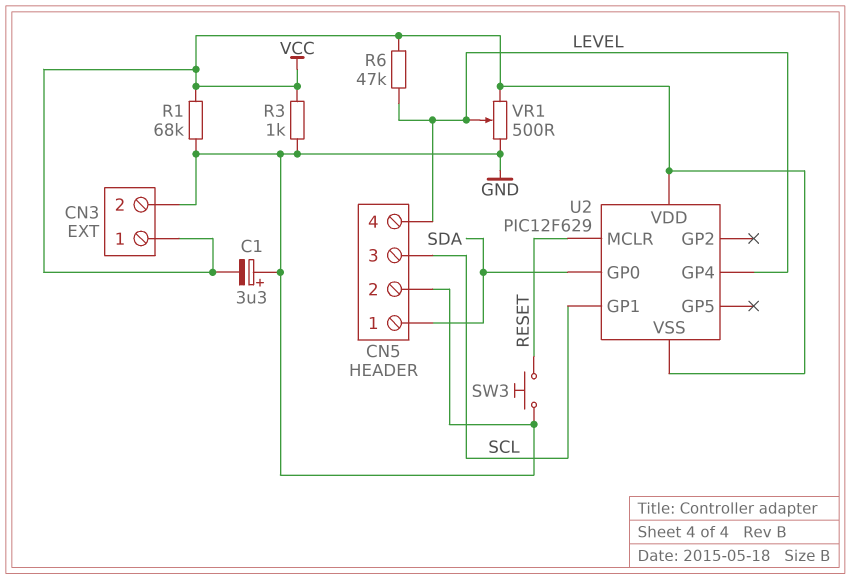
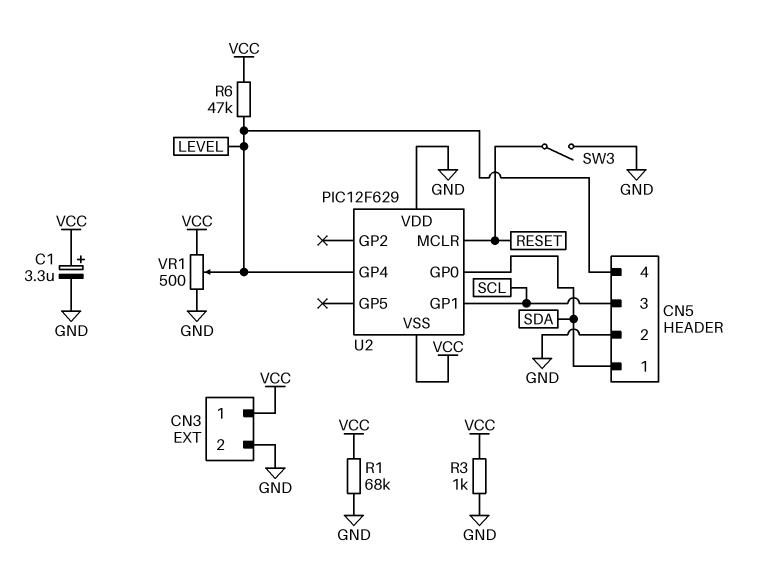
C1: 3.3uF (plus GND, minus VCC) -> 3.3uF (plus VCC, minus GND)
SW3: button (GND, RESET) -> switch (GND, RESET)
U2 pin VDD: VCC -> GND

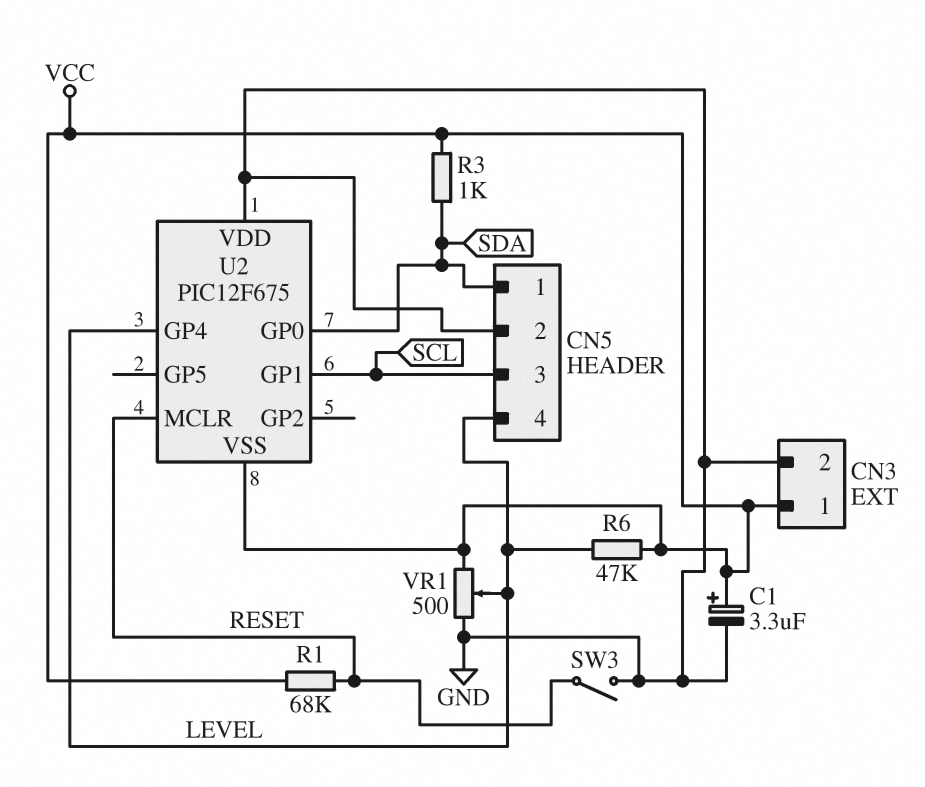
R1: 68k (GND, VCC) -> 68k (RESET, VCC)
R3: 1k (GND, VCC) -> 1k (SDA, VCC)
U2: PIC12F629 -> PIC12F675

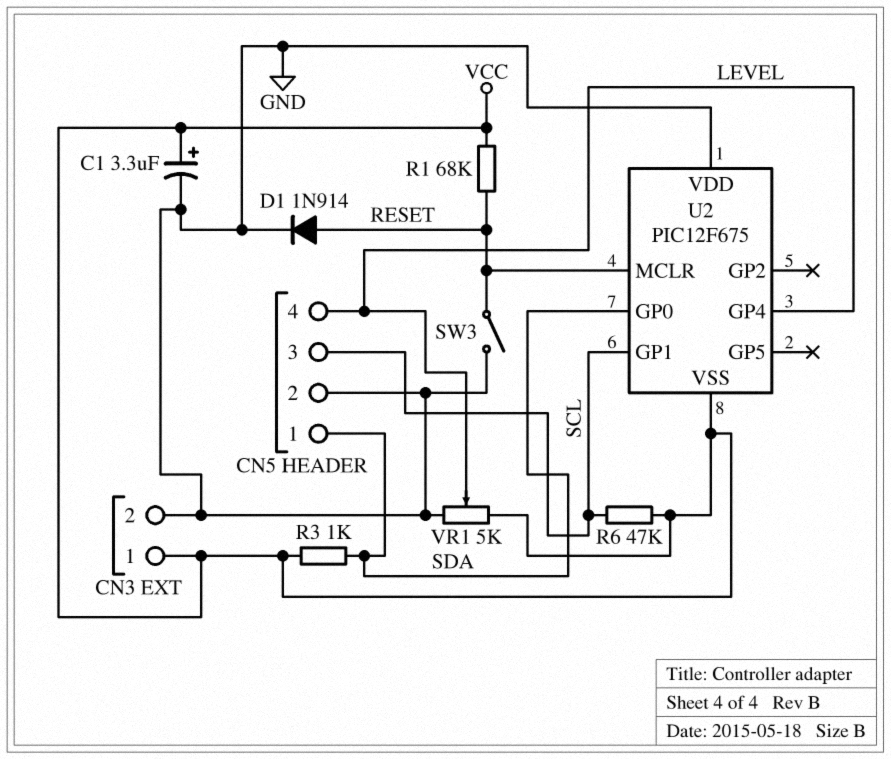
D1: none -> diode 1N914 (A RESET, K GND)
R6: 47k (LEVEL, VCC) -> 47k (SCL, VCC)
VR1: 500 (GND, VCC, wiper LEVEL) -> 5k (GND, VCC, wiper LEVEL)

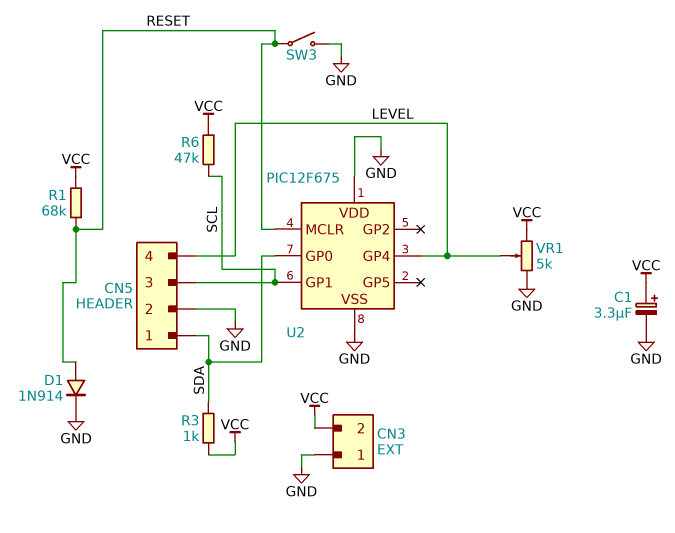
CN3 pin 1: VCC -> GND
CN3 pin 2: GND -> VCC
U2 pin VSS: VCC -> GND

